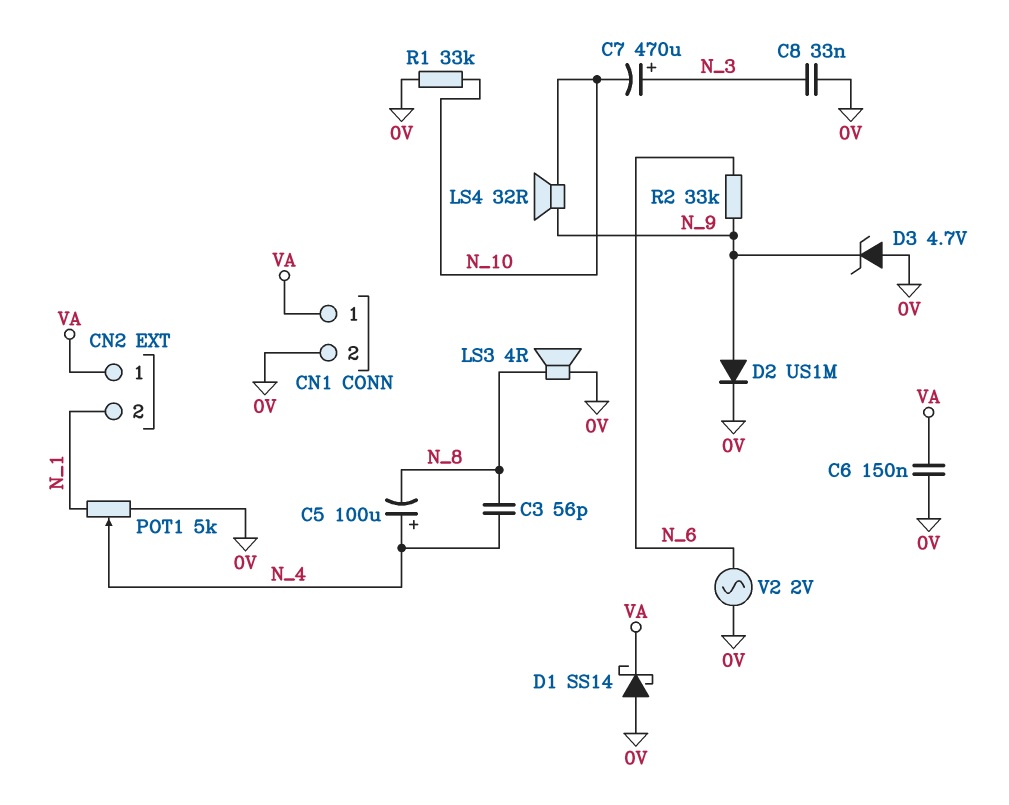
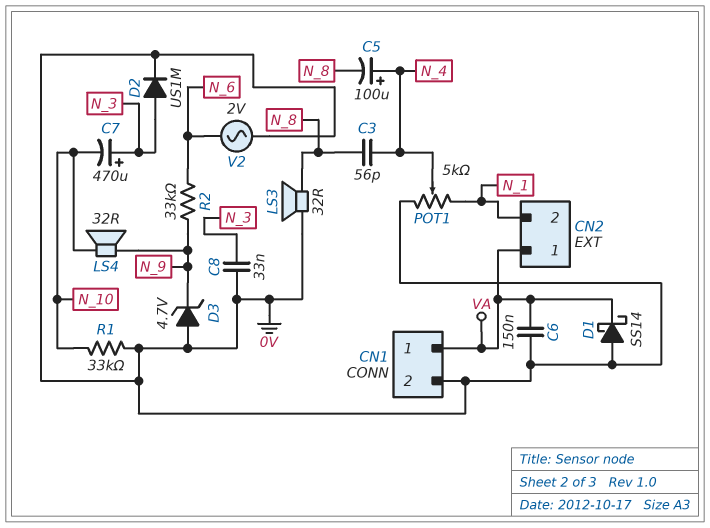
D2: diode US1M (A N_9, K 0V) -> diode US1M (A N_3, K 0V)
LS3: speaker 4R (0V, N_8) -> speaker 32R (0V, N_8)

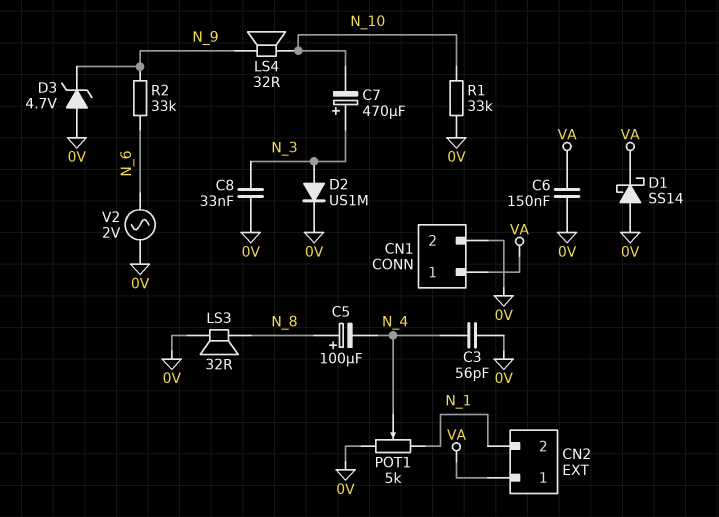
C3: 56pF (N_4, N_8) -> 56pF (0V, N_4)
C5: 100uF (plus N_4, minus N_8) -> 100uF (plus N_8, minus N_4)

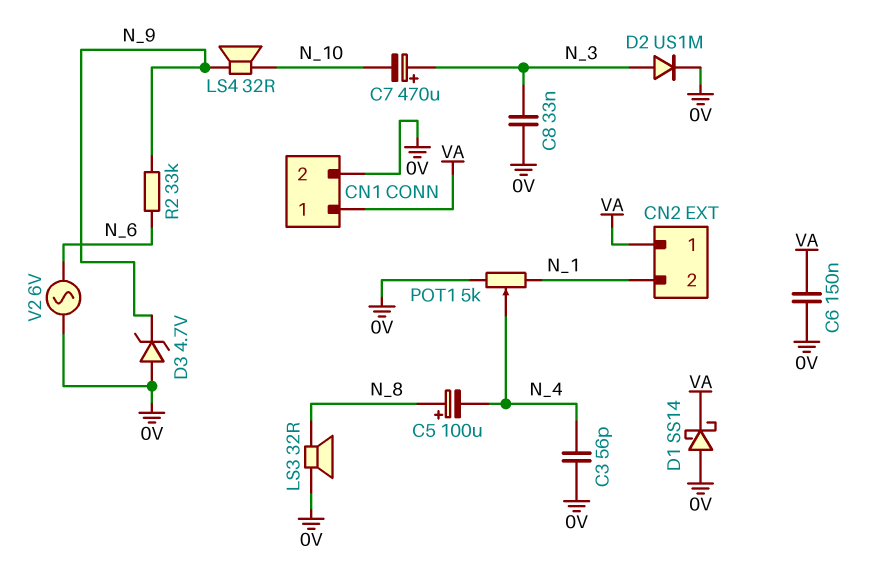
R1: 33k (0V, N_10) -> none
V2: AC 2V (0V, N_6) -> AC 6V (0V, N_6)

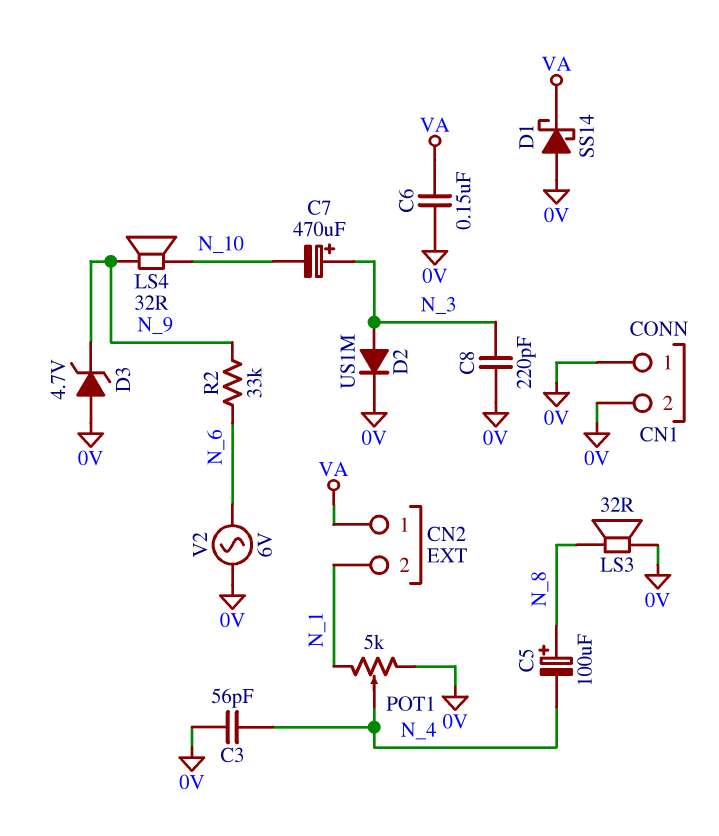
C8: 33nF (0V, N_3) -> 220pF (0V, N_3)
CN1 pin 1: VA -> 0V

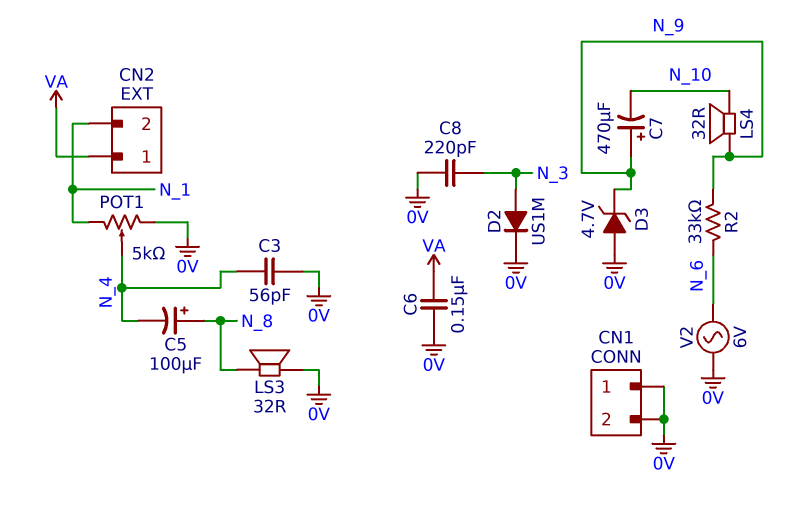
C7: 470uF (plus N_3, minus N_10) -> 470uF (plus N_9, minus N_10)
D1: schottky SS14 (A 0V, K VA) -> none

